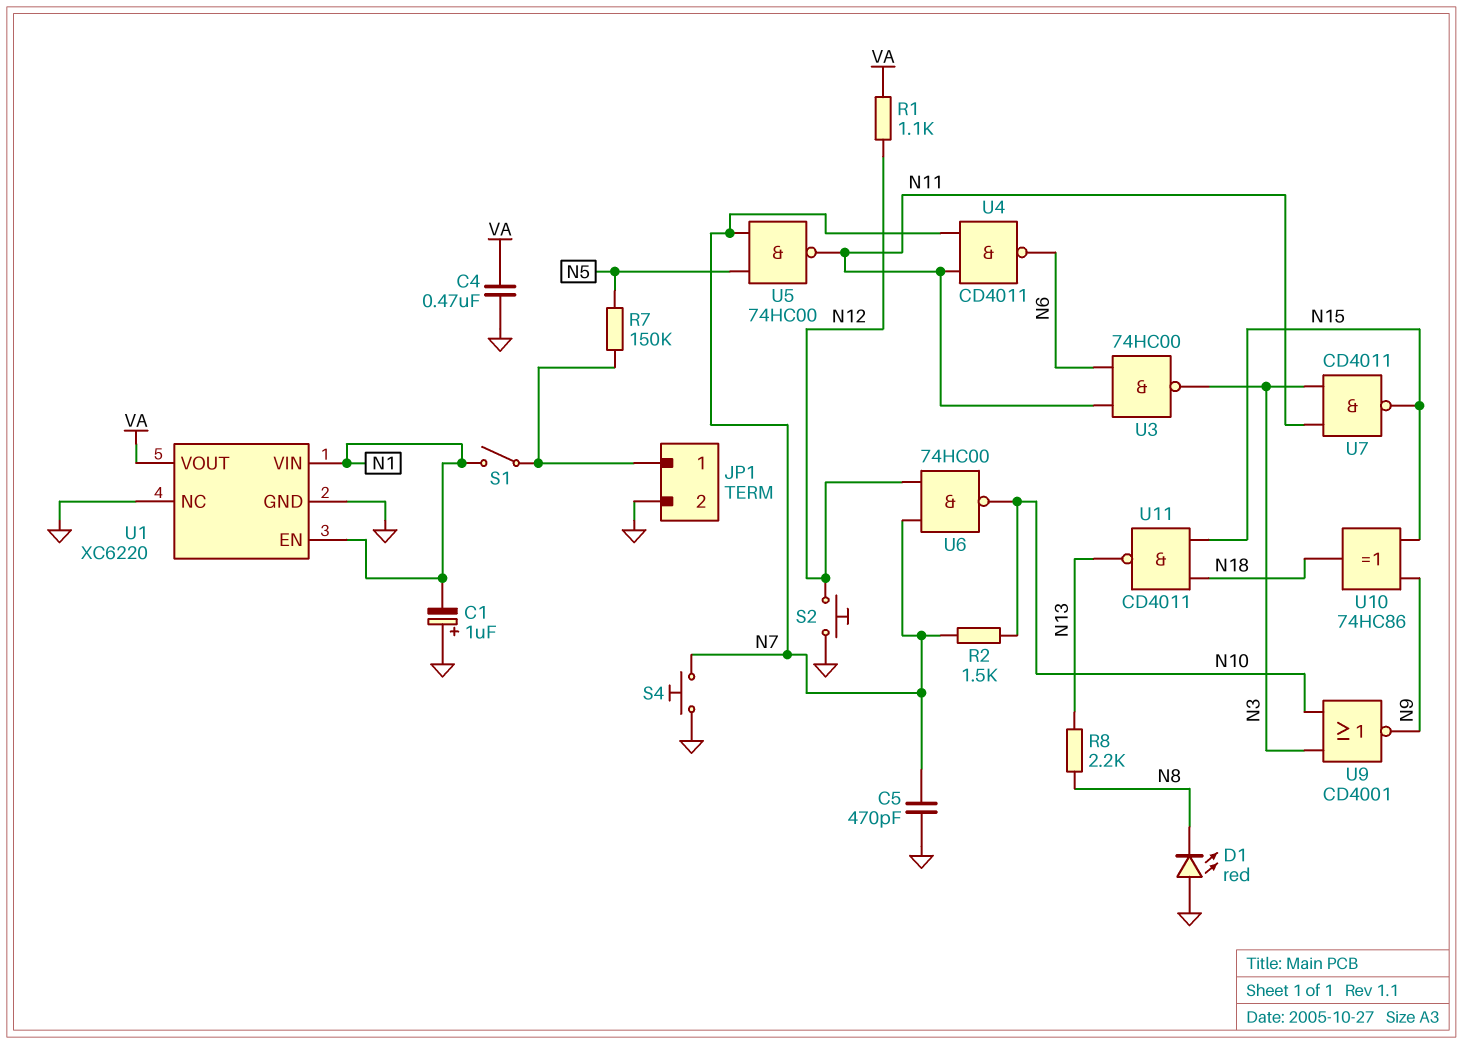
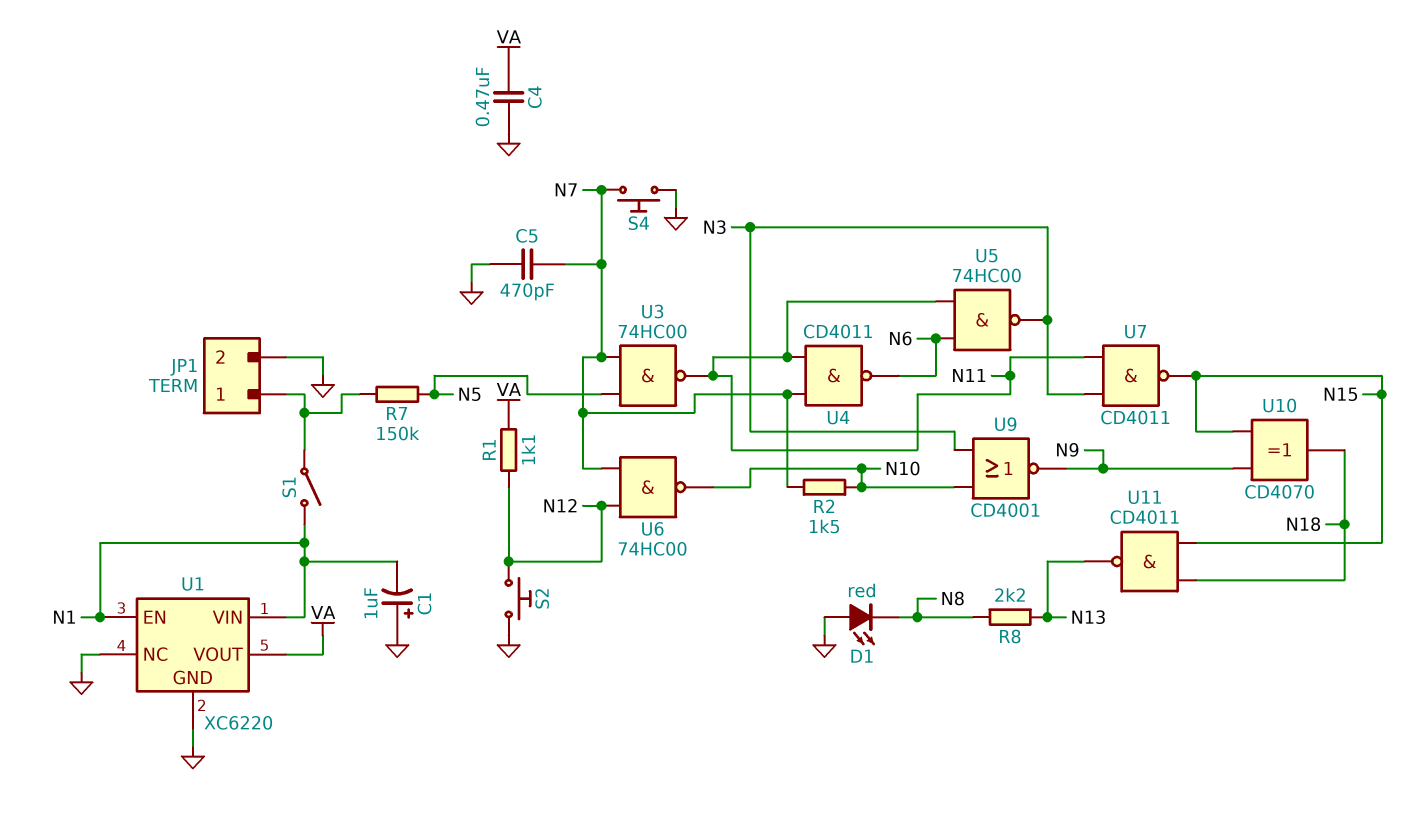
U3: NAND 74HC00 (in N6, in N11, out N3) -> NAND 74HC00 (in N5, in N7, out N11)
U5: NAND 74HC00 (in N5, in N7, out N11) -> NAND 74HC00 (in N6, in N11, out N3)
U10: XOR 74HC86 (in N9, in N15, out N18) -> XOR CD4070 (in N9, in N15, out N18)

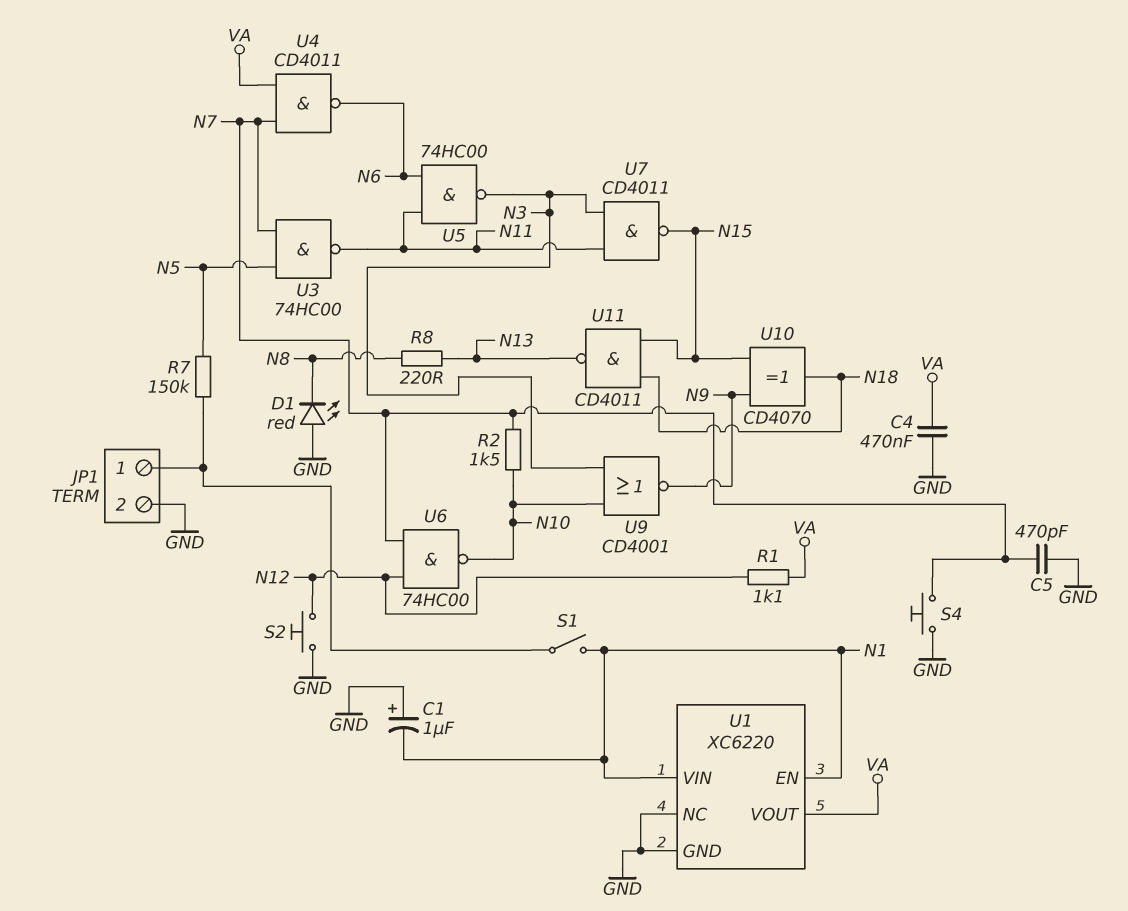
R8: 2.2k (N8, N13) -> 220 (N8, N13)
U4: NAND CD4011 (in N7, in N11, out N6) -> NAND CD4011 (in N7, in VA, out N6)

